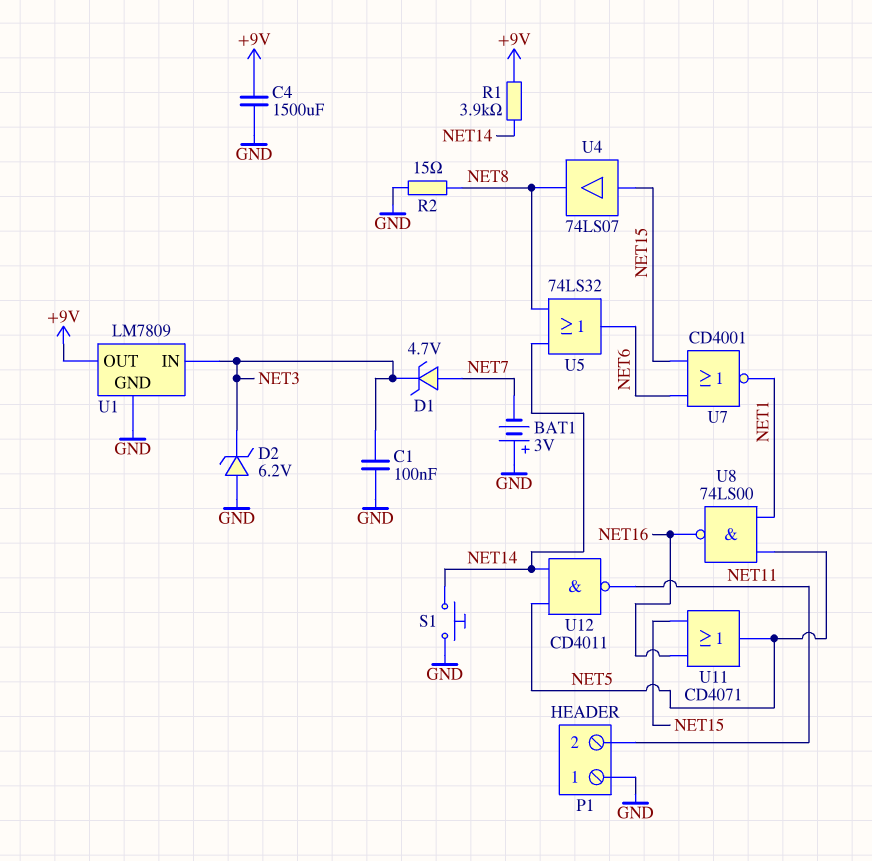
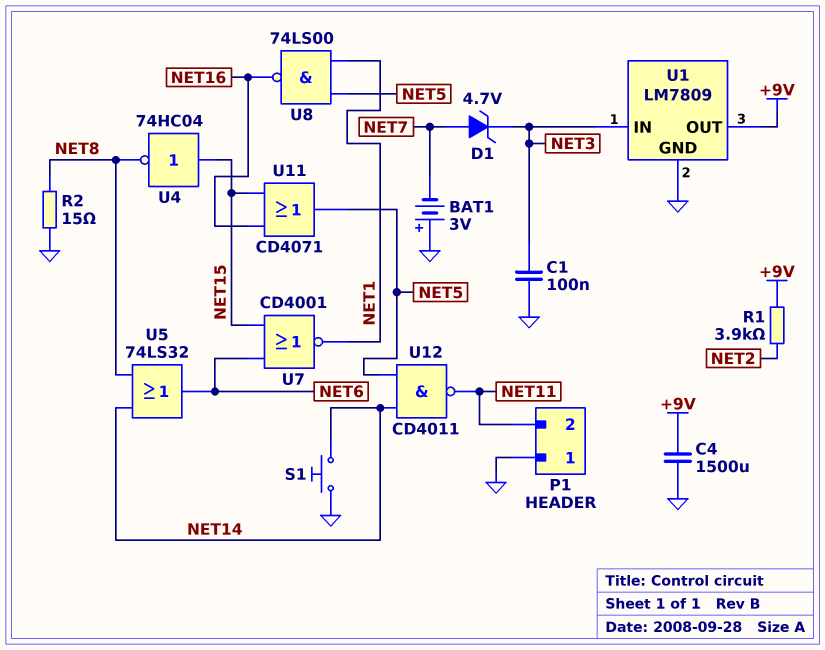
D2: zener 6.2V (A GND, K NET3) -> none
R1: 3.9k (+9V, NET14) -> 3.9k (+9V, NET2)
U4: buffer 74LS07 (in NET15, out NET8) -> NOT 74HC04 (in NET15, out NET8)

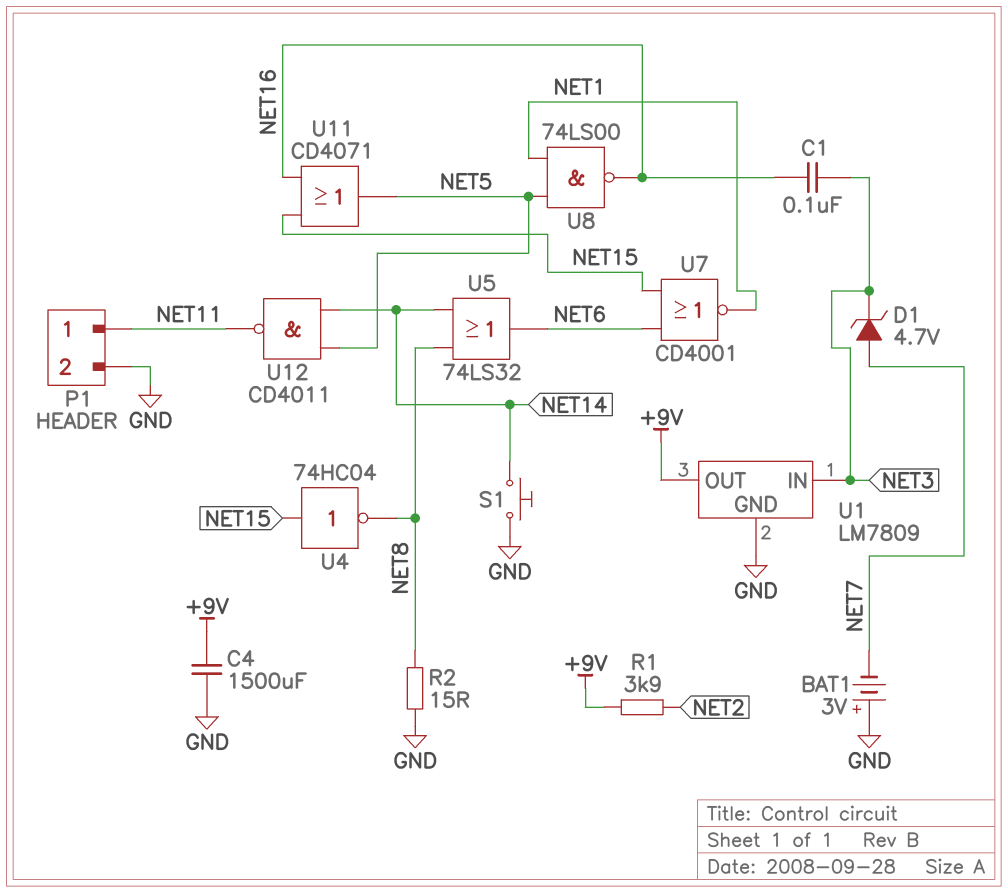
C1: 100nF (GND, NET3) -> 100nF (NET3, NET16)
P1 pin 1: GND -> NET11
P1 pin 2: NET11 -> GND

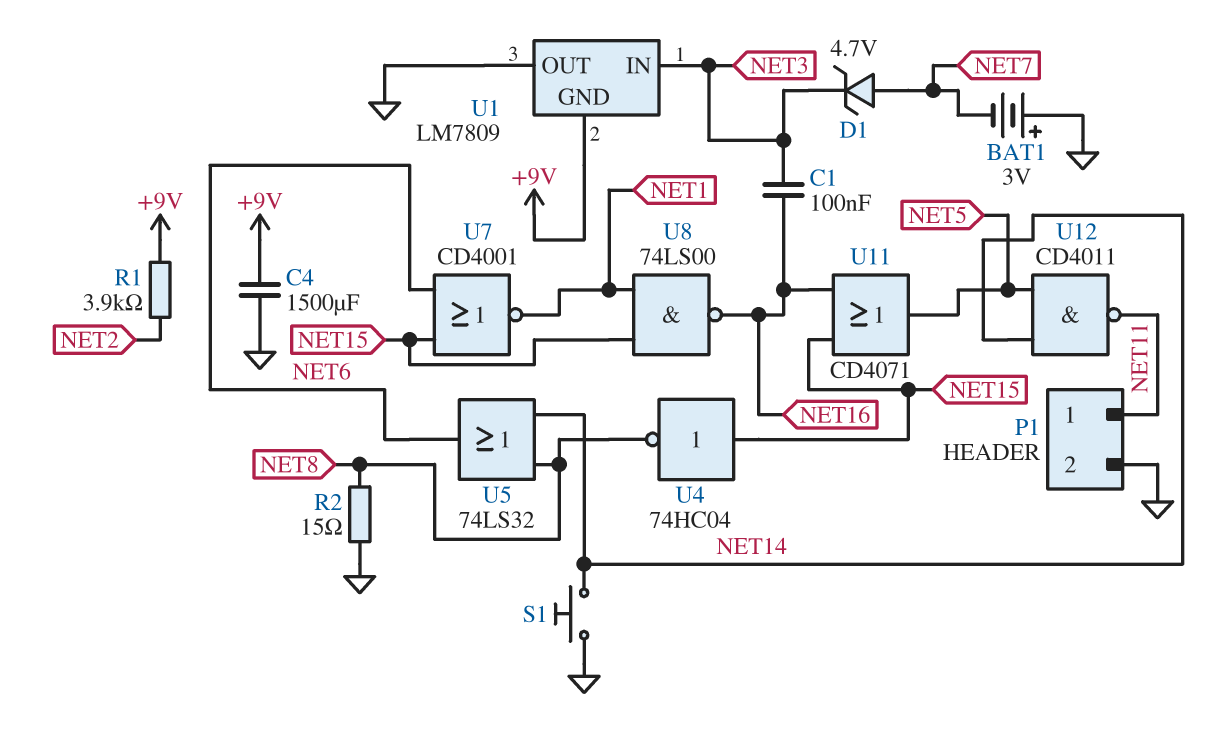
U1 pin GND: GND -> +9V
U1 pin OUT: +9V -> GND
U8: NAND 74LS00 (in NET1, in NET5, out NET16) -> NAND 74LS00 (in NET1, in NET15, out NET16)

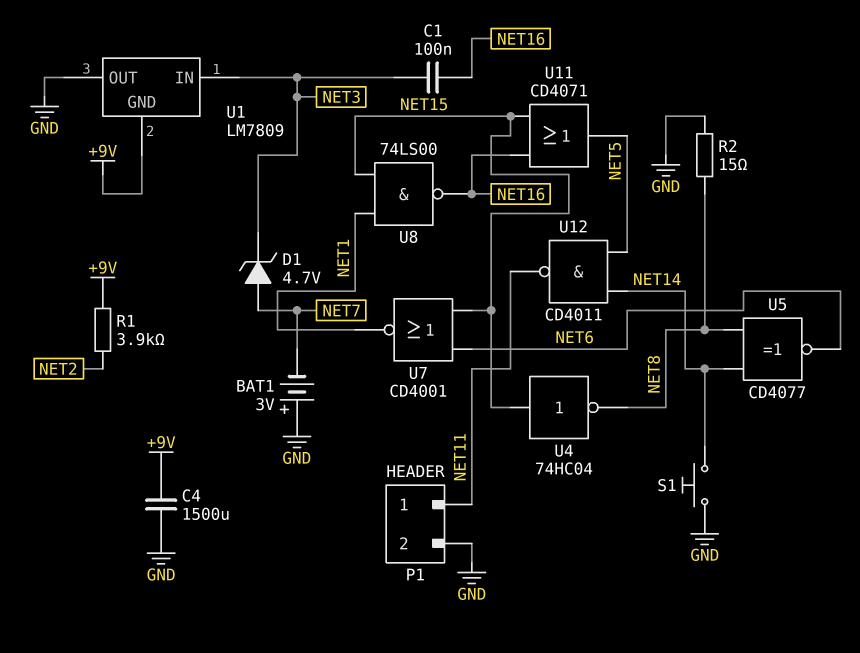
U5: OR 74LS32 (in NET8, in NET14, out NET6) -> XNOR CD4077 (in NET8, in NET14, out NET6)

